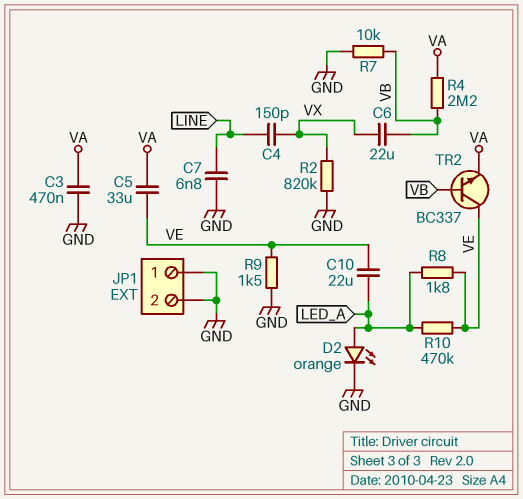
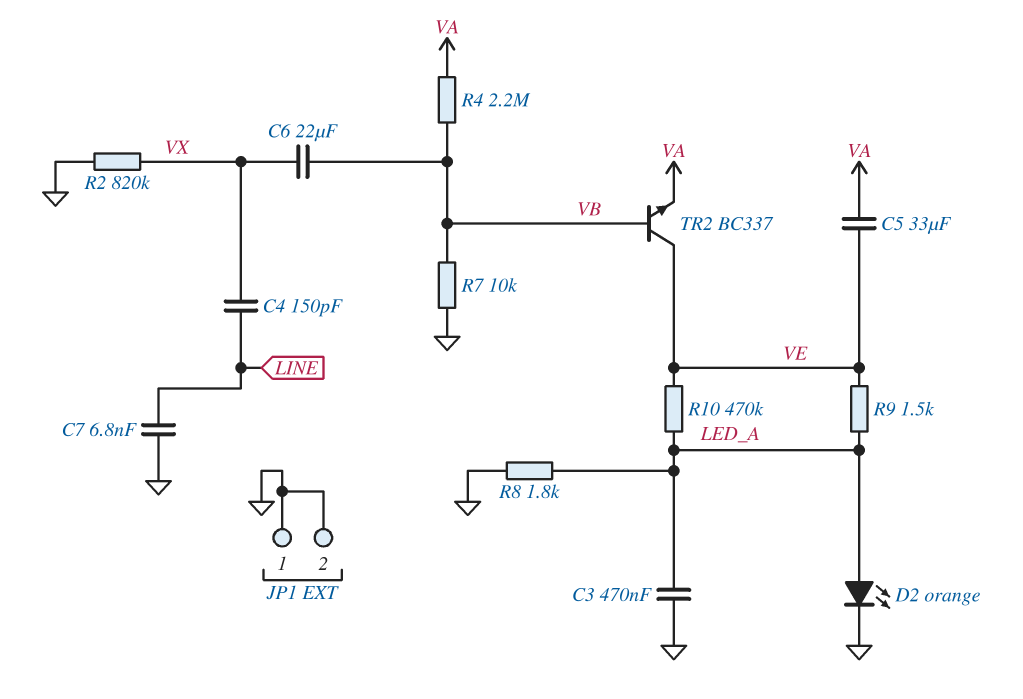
C3: 470nF (GND, VA) -> 470nF (GND, LED_A)
C10: 22uF (LED_A, VE) -> none
R8: 1.8k (LED_A, VE) -> 1.8k (GND, LED_A)
R9: 1.5k (GND, VE) -> 1.5k (LED_A, VE)

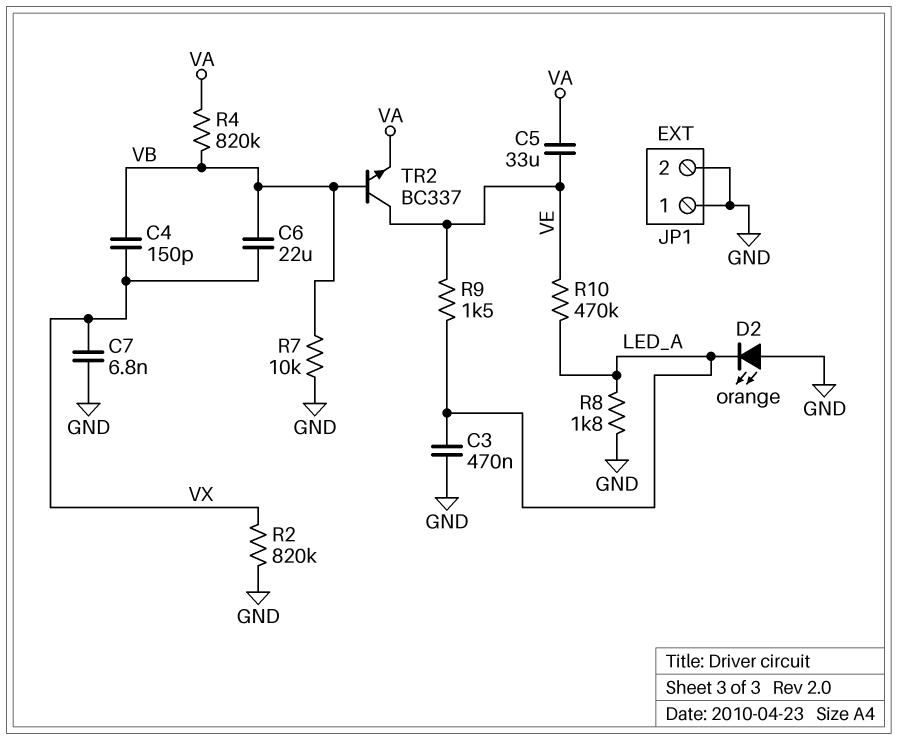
C4: 150pF (LINE, VX) -> 150pF (VB, VX)
C7: 6.8nF (GND, LINE) -> 6.8nF (GND, VX)
D2: LED orange (A LED_A, K GND) -> LED orange (A GND, K LED_A)
R4: 2.2M (VA, VB) -> 820k (VA, VB)

